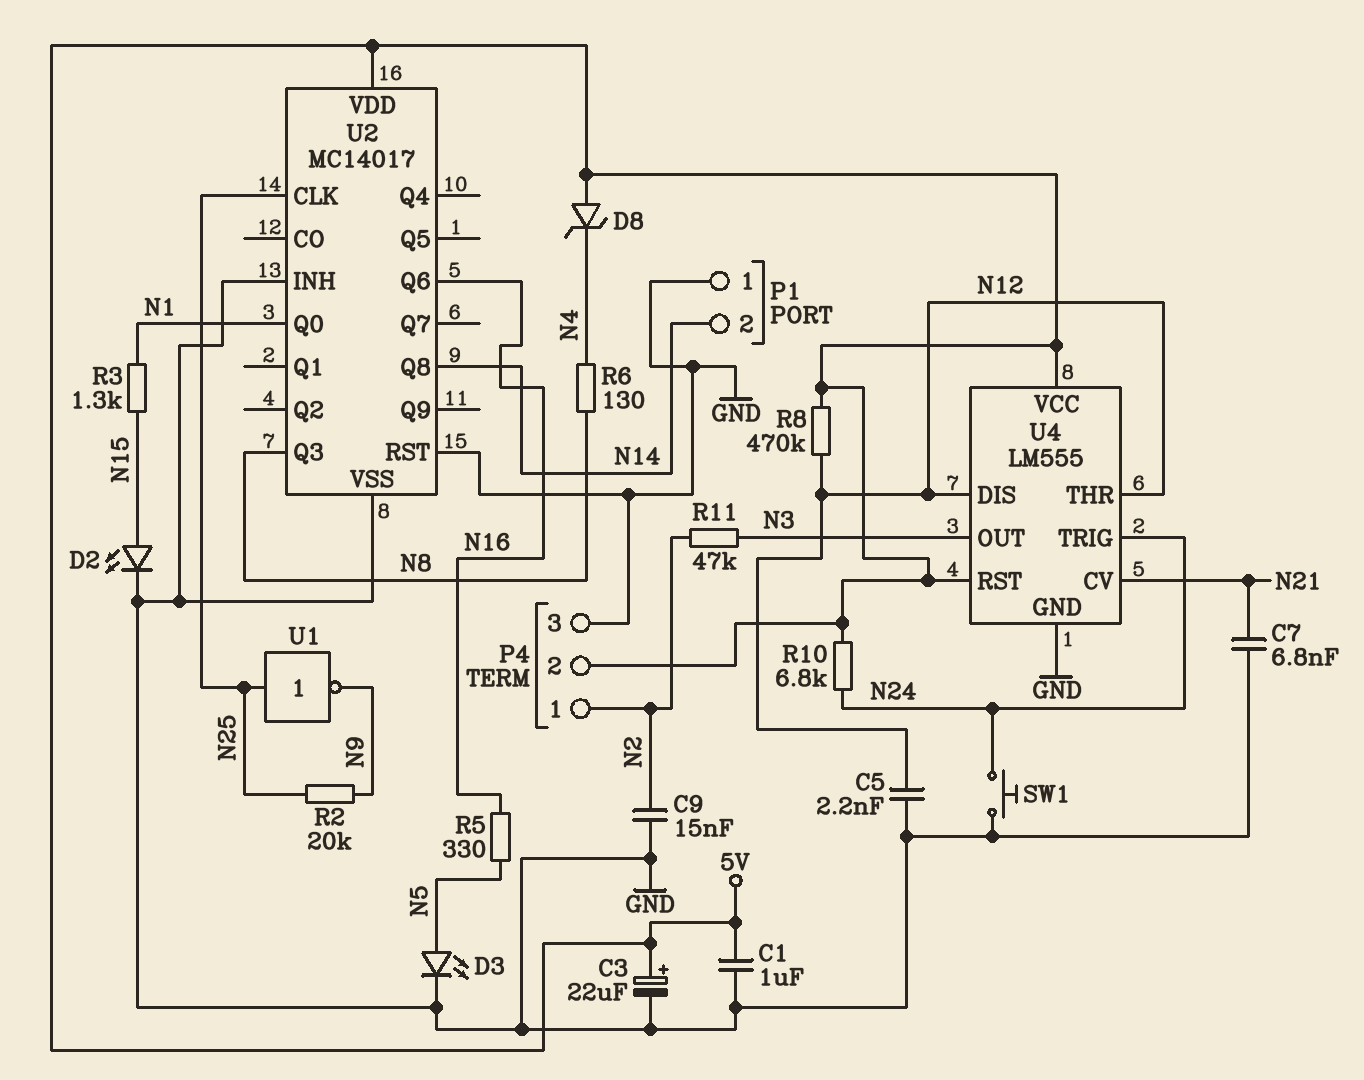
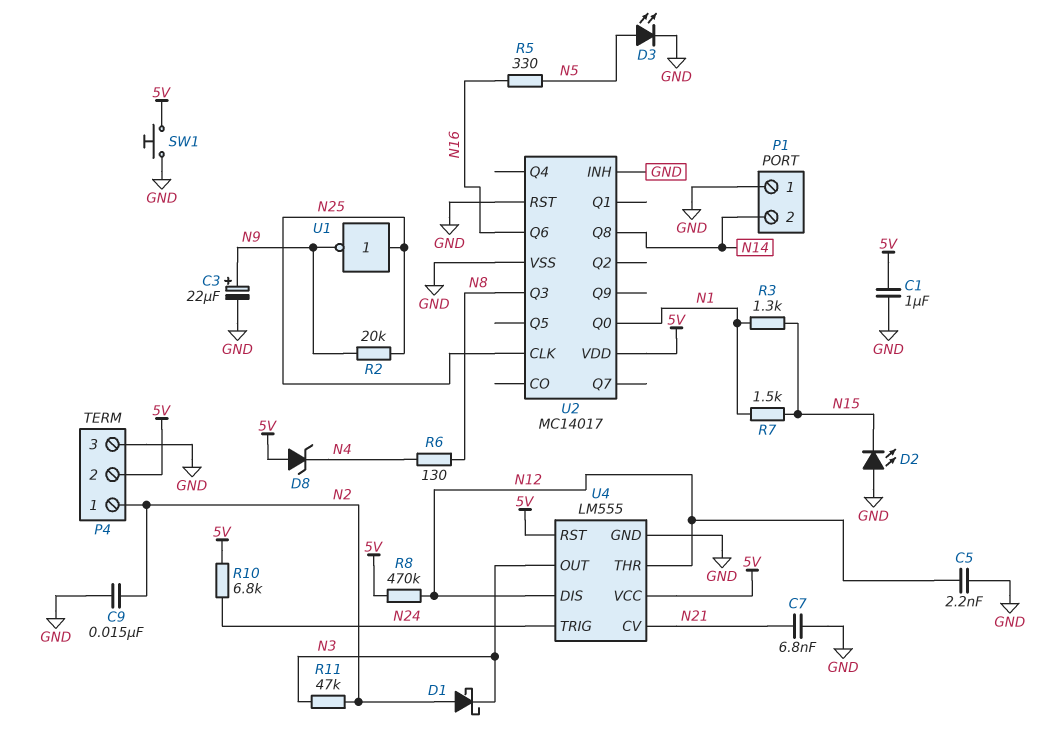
C3: 22uF (plus 5V, minus GND) -> 22uF (plus N9, minus GND)
D1: none -> schottky (A N2, K N3)
D2: LED (A N15, K GND) -> LED (A GND, K N15)
R7: none -> 1.5k (N1, N15)
SW1: button (GND, N24) -> button (5V, GND)

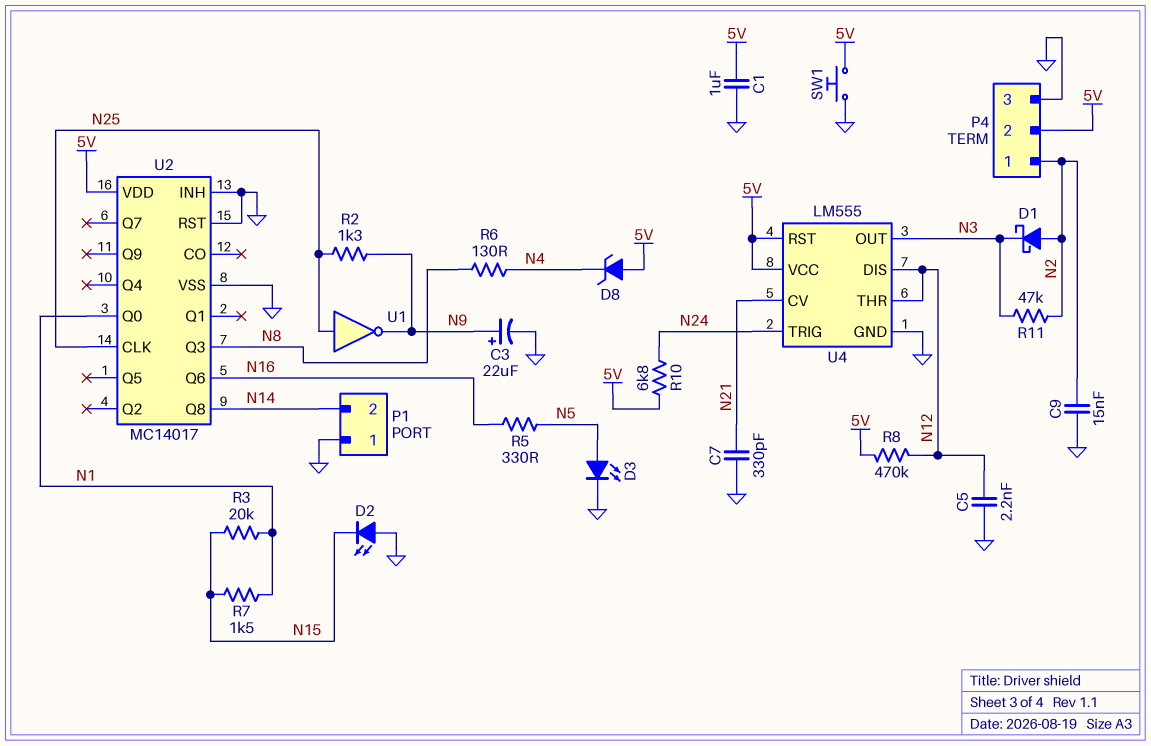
C7: 6.8nF (GND, N21) -> 330pF (GND, N21)
R2: 20k (N9, N25) -> 1.3k (N9, N25)
R3: 1.3k (N1, N15) -> 20k (N1, N15)

